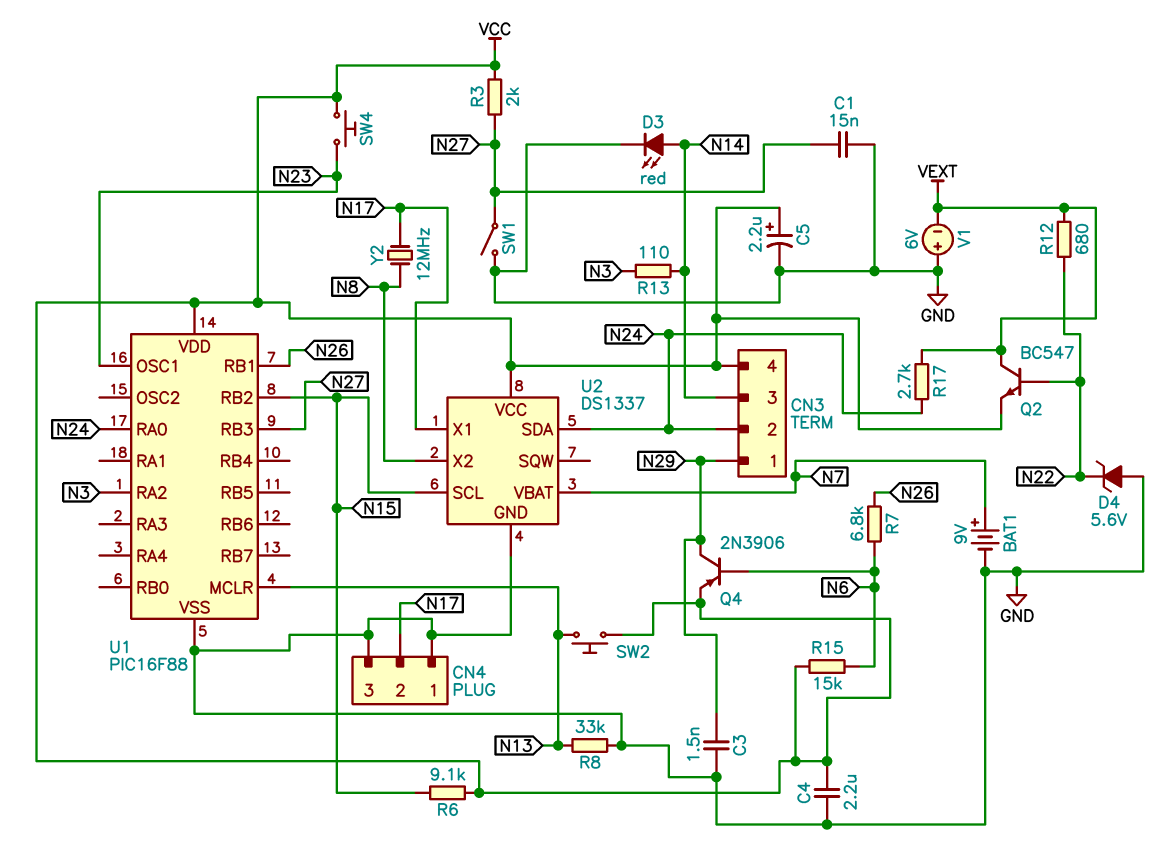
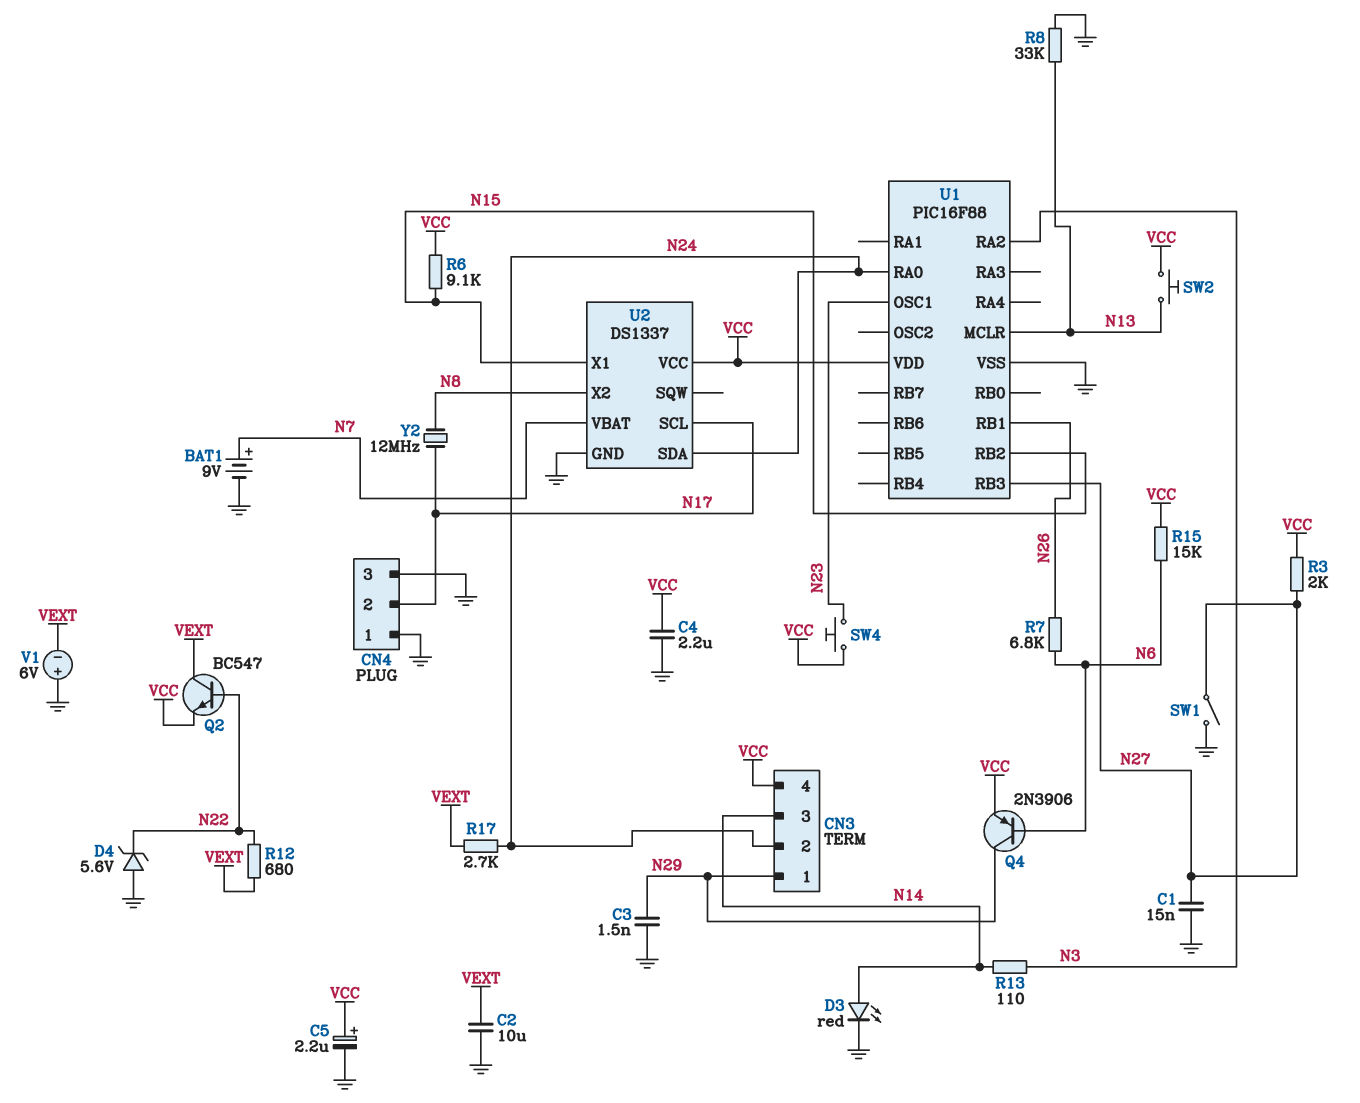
C2: none -> 10uF (GND, VEXT)
U2 pin SCL: N15 -> N17
U2 pin X1: N17 -> N15

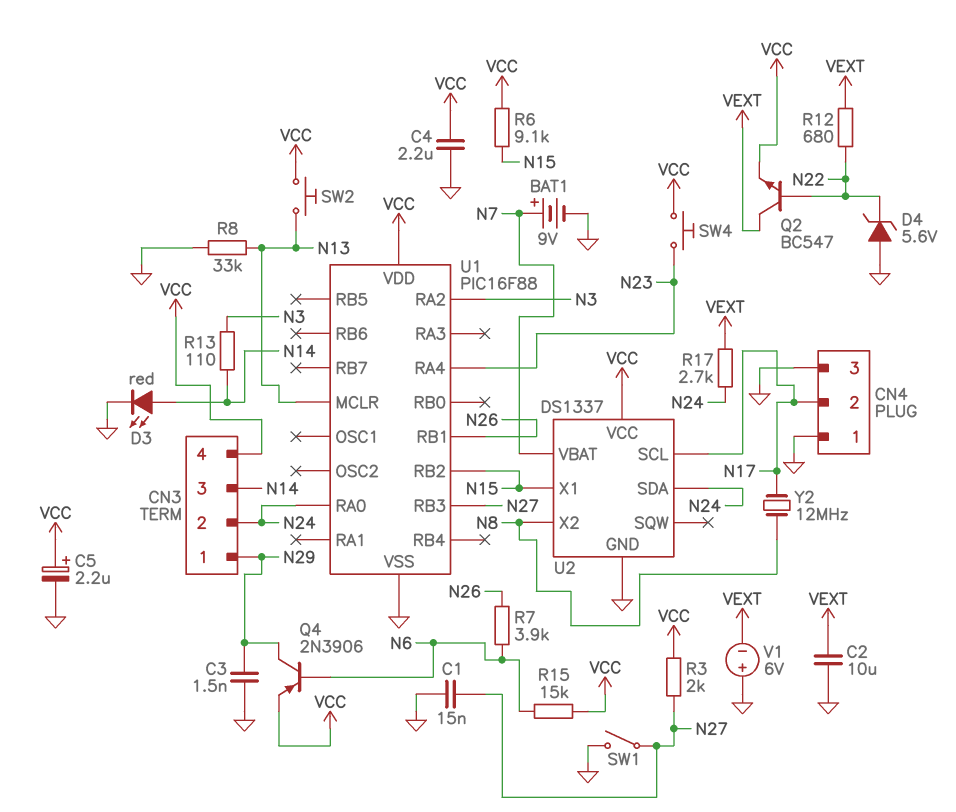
R7: 6.8k (N6, N26) -> 3.9k (N6, N26)
U1 pin OSC1: N23 -> none
U1 pin RA4: none -> N23

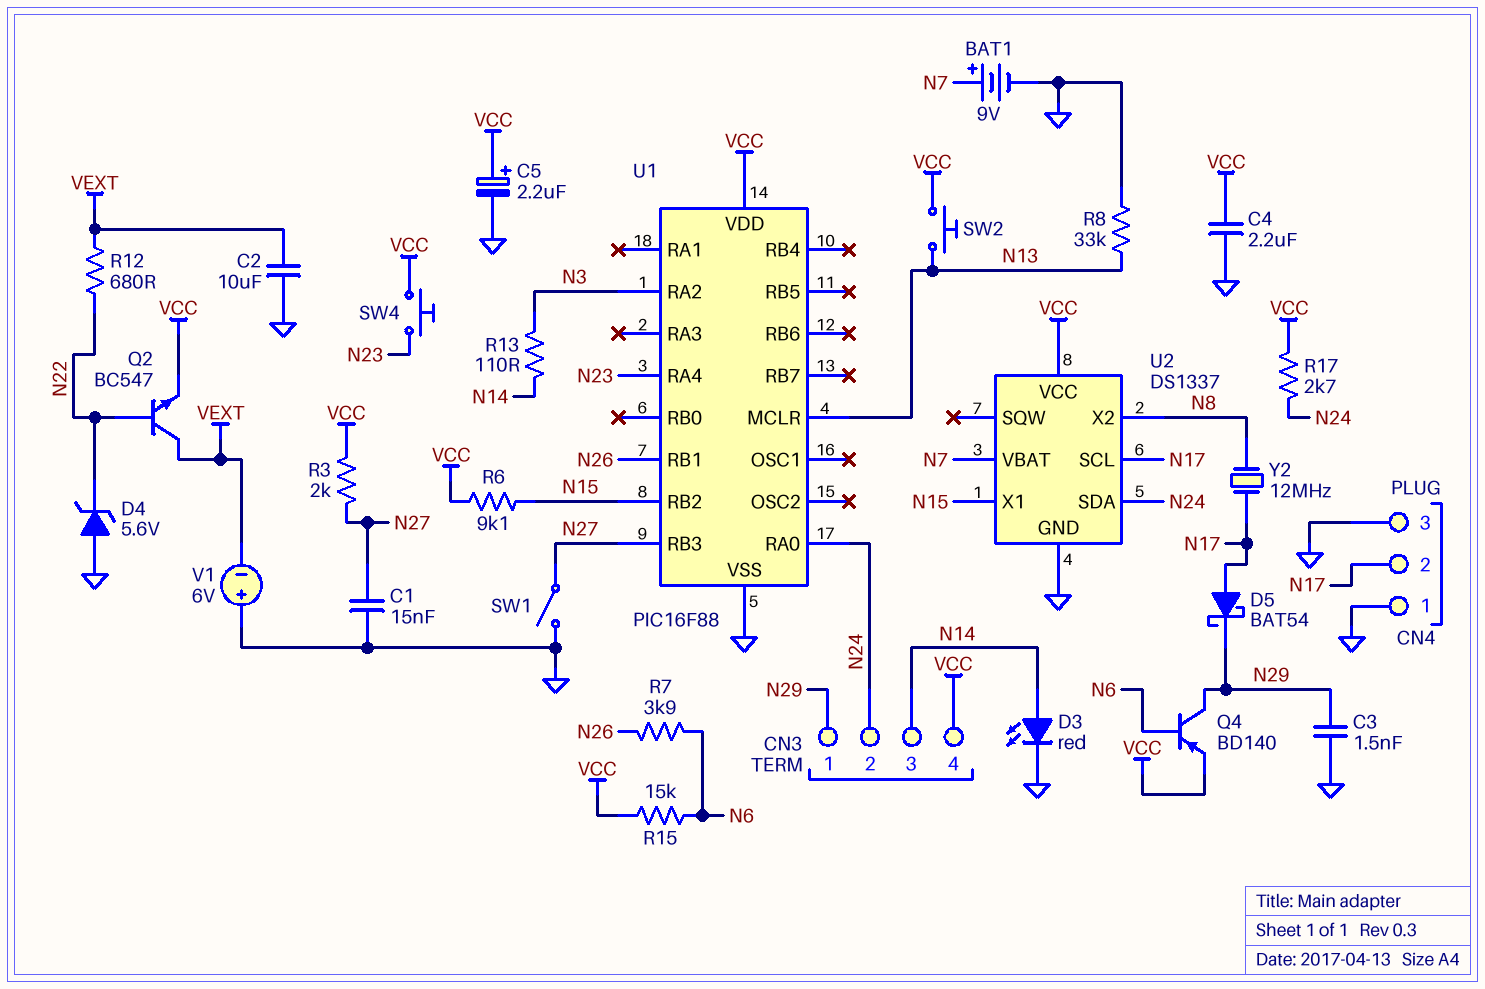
D5: none -> schottky BAT54 (A N17, K N29)
Q4: PNP 2N3906 (B N6, C N29, E VCC) -> PNP BD140 (B N6, C N29, E VCC)
R17: 2.7k (N24, VEXT) -> 2.7k (N24, VCC)

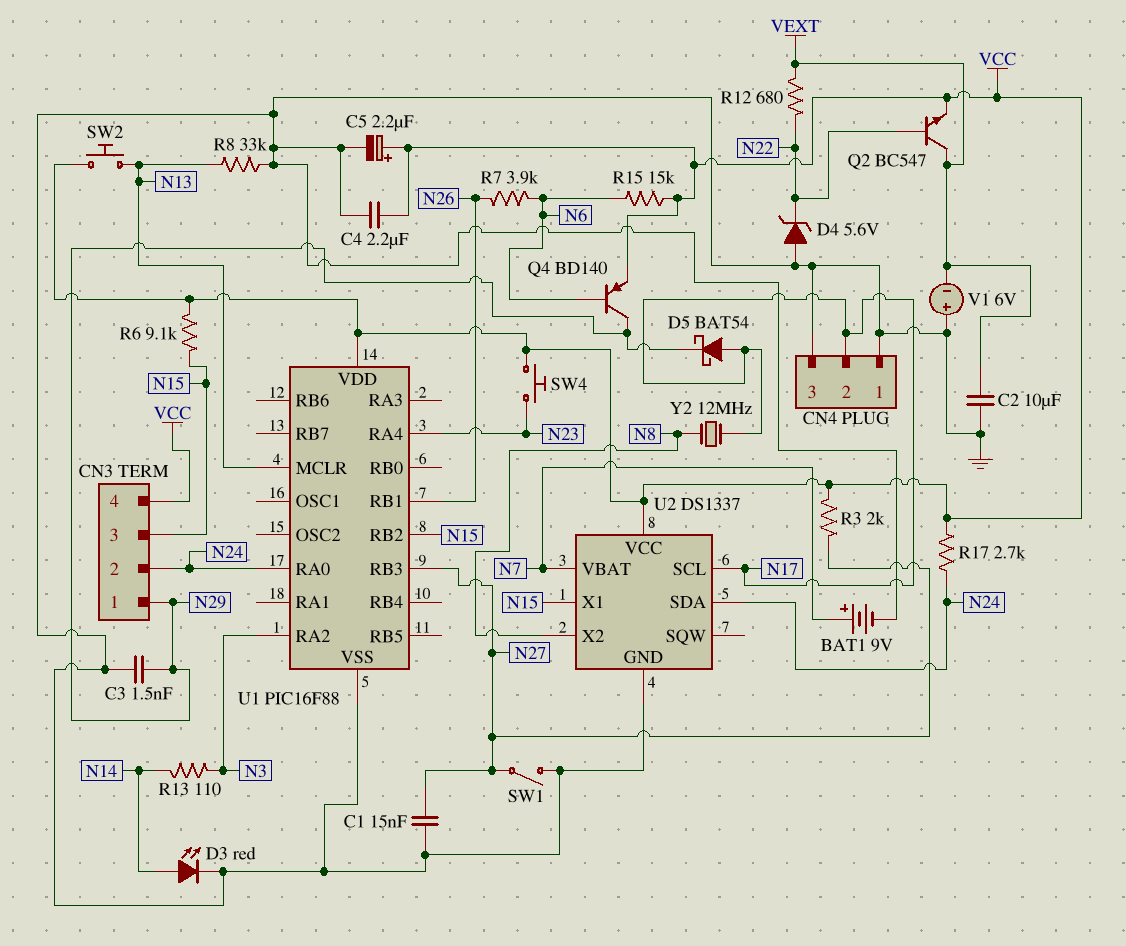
CN3 pin 3: N14 -> N15

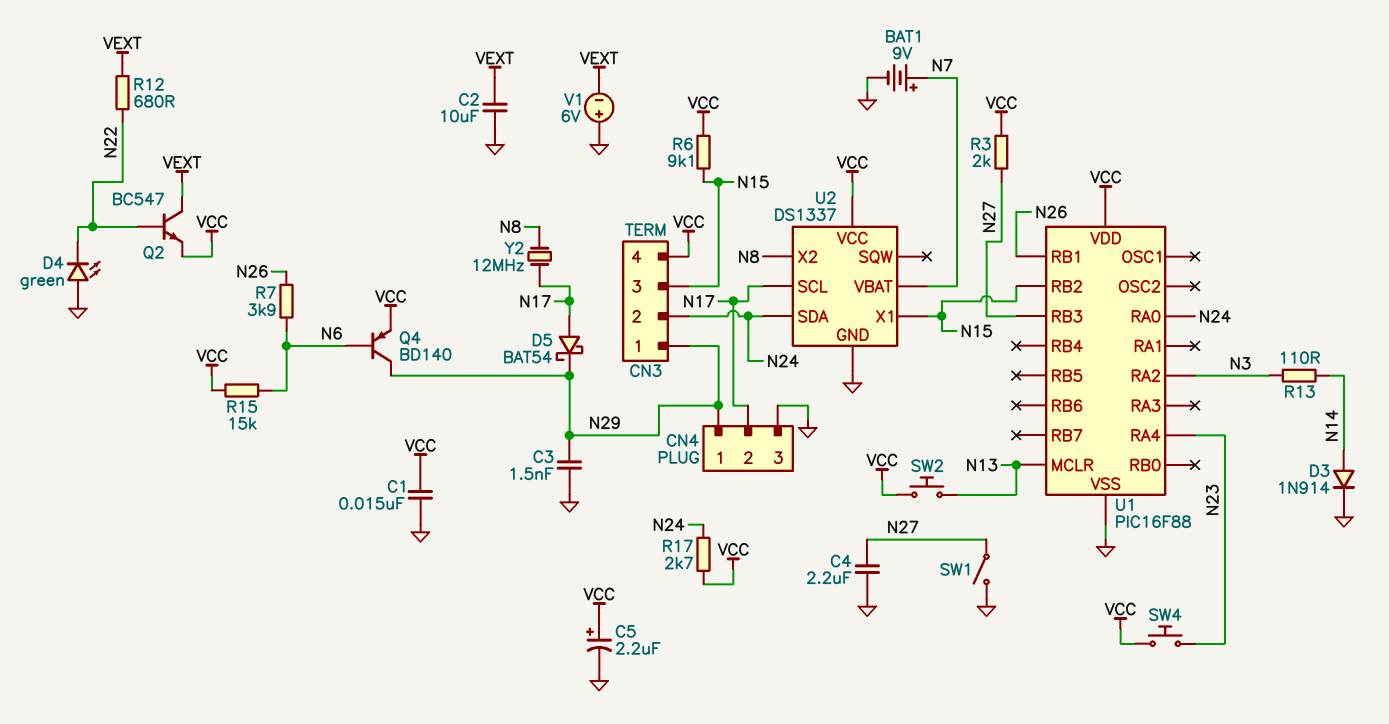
C1: 15nF (GND, N27) -> 15nF (GND, VCC)
C4: 2.2uF (GND, VCC) -> 2.2uF (GND, N27)
CN4 pin 1: GND -> N29
D3: LED red (A N14, K GND) -> diode 1N914 (A N14, K GND)
D4: zener 5.6V (A GND, K N22) -> LED green (A GND, K N22)
R8: 33k (GND, N13) -> none

